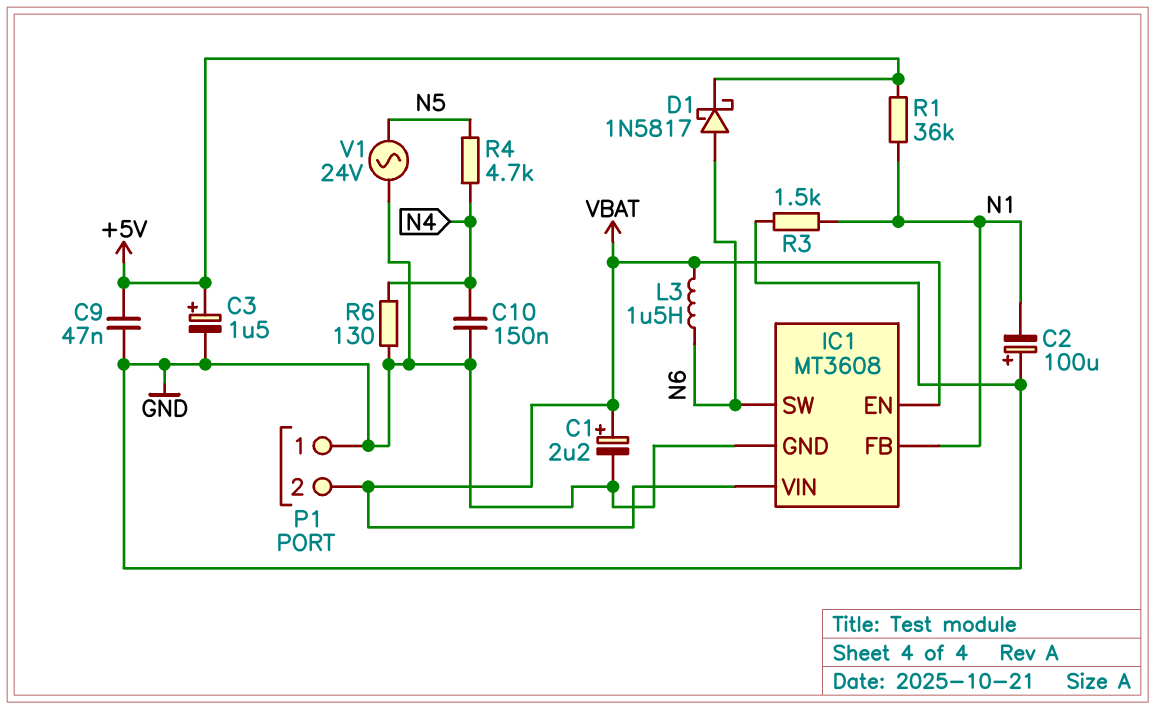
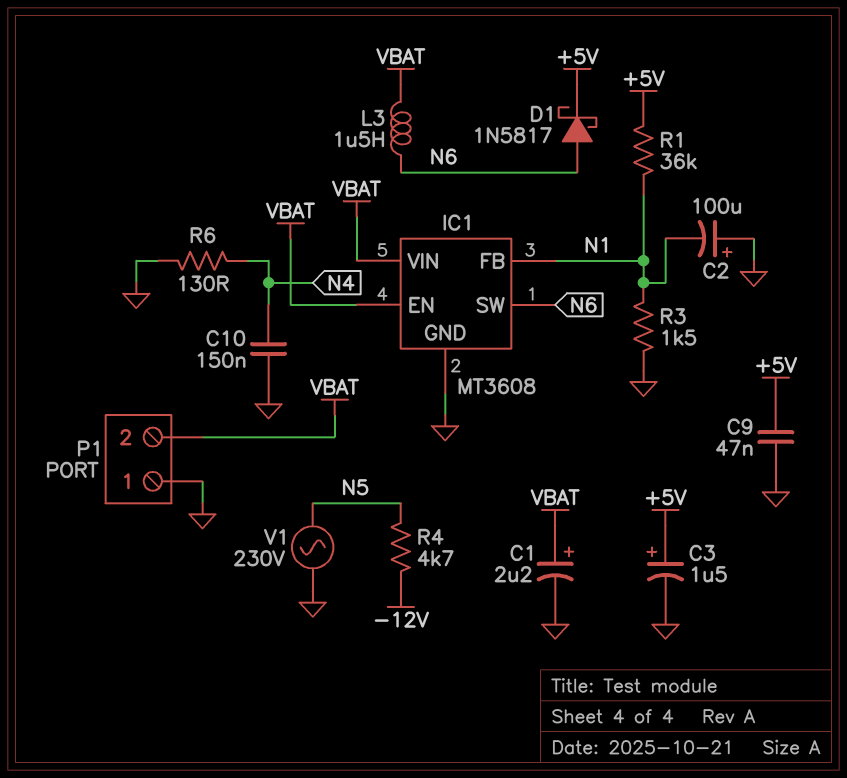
R4: 4.7k (N4, N5) -> 4.7k (-12V, N5)
V1: AC 24V (GND, N5) -> AC 230V (GND, N5)

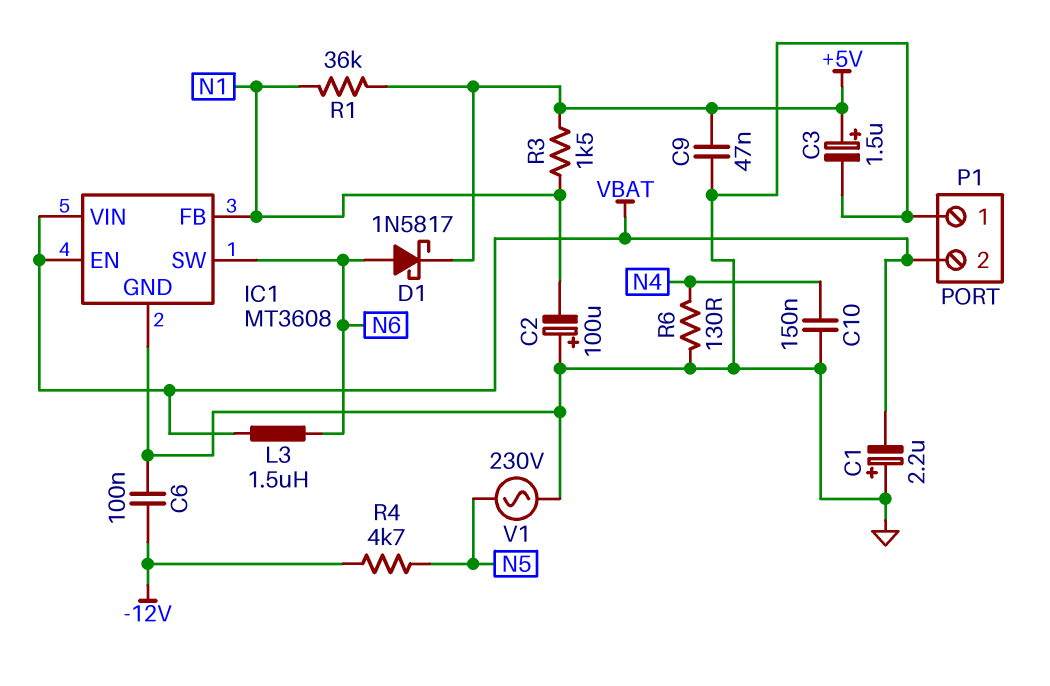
C1: 2.2uF (plus VBAT, minus GND) -> 2.2uF (plus GND, minus VBAT)
C6: none -> 100nF (-12V, GND)
R3: 1.5k (GND, N1) -> 1.5k (+5V, N1)

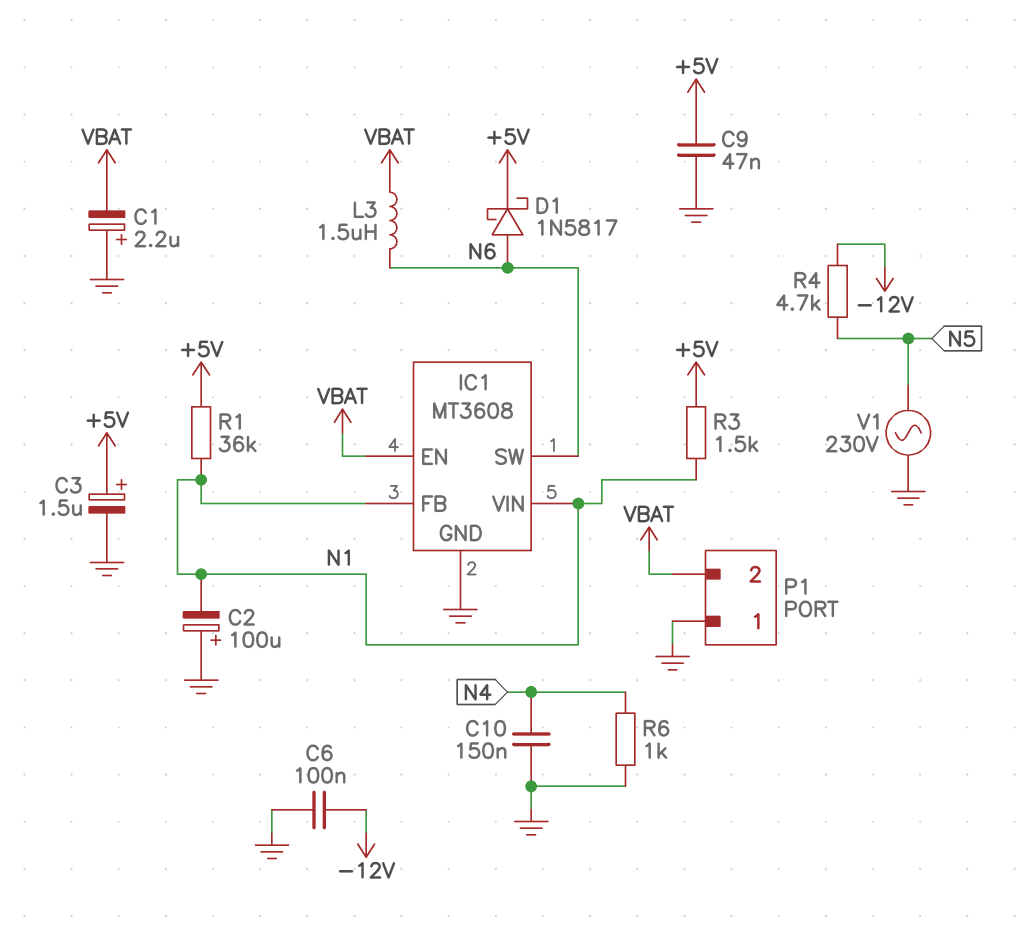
IC1 pin VIN: VBAT -> N1
R6: 130 (GND, N4) -> 1k (GND, N4)

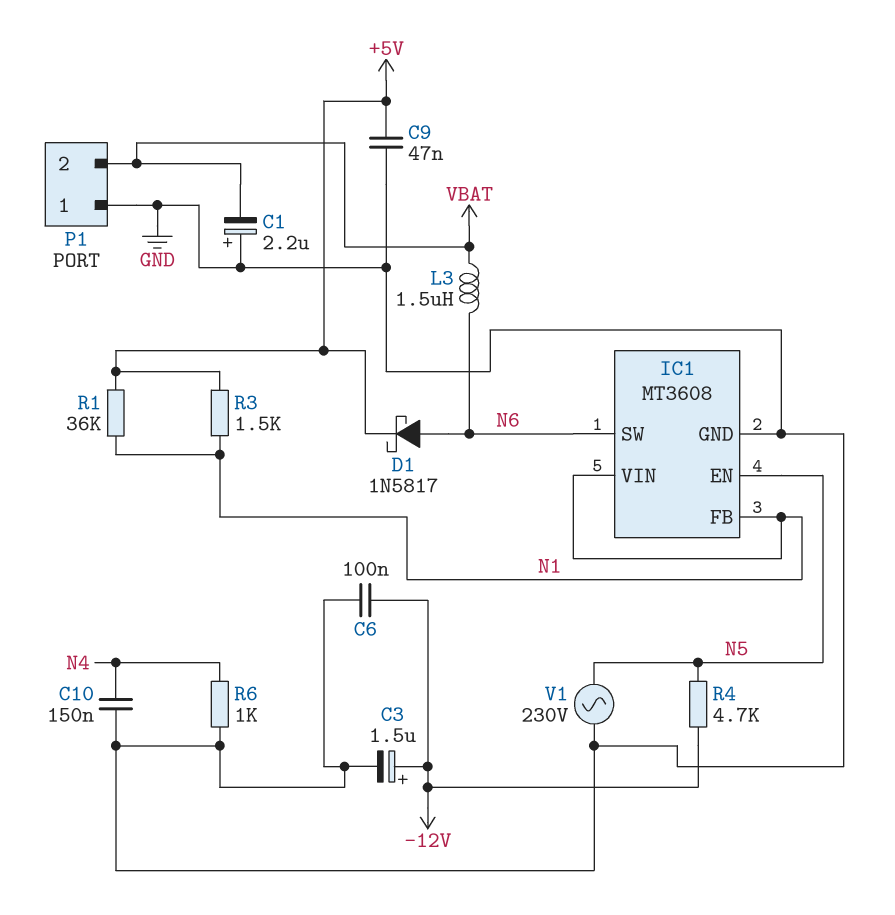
C2: 100uF (plus GND, minus N1) -> none
C3: 1.5uF (plus +5V, minus GND) -> 1.5uF (plus -12V, minus GND)
IC1 pin EN: VBAT -> N5

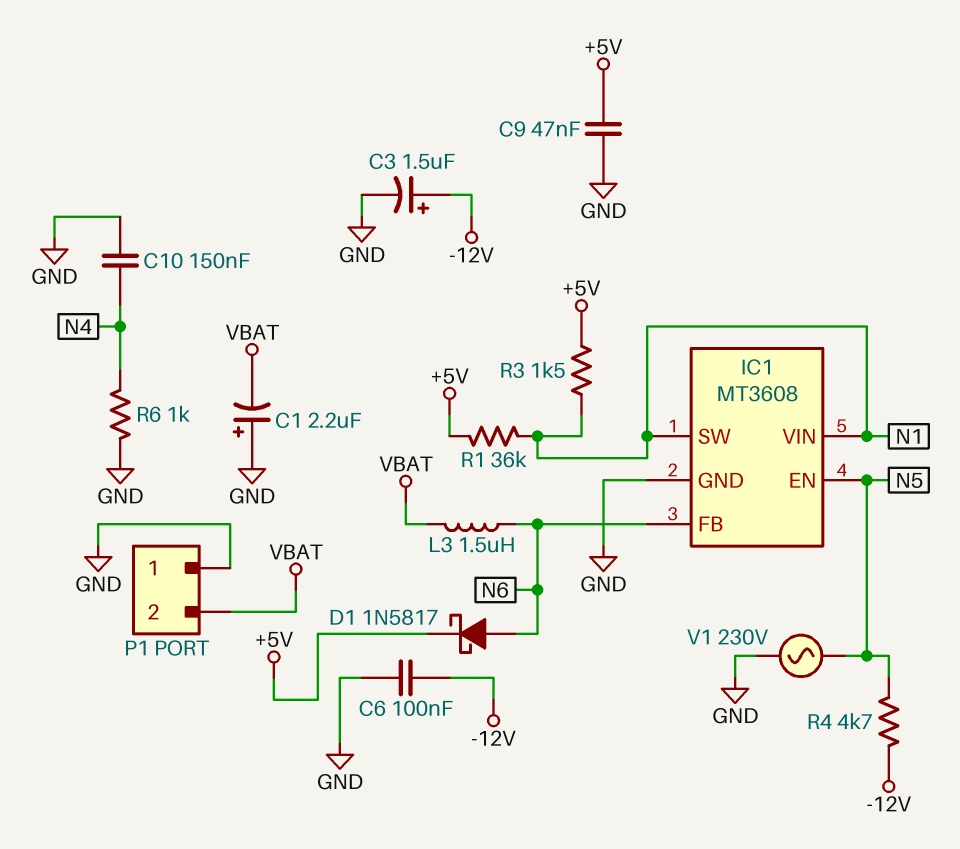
IC1 pin FB: N1 -> N6
IC1 pin SW: N6 -> N1

